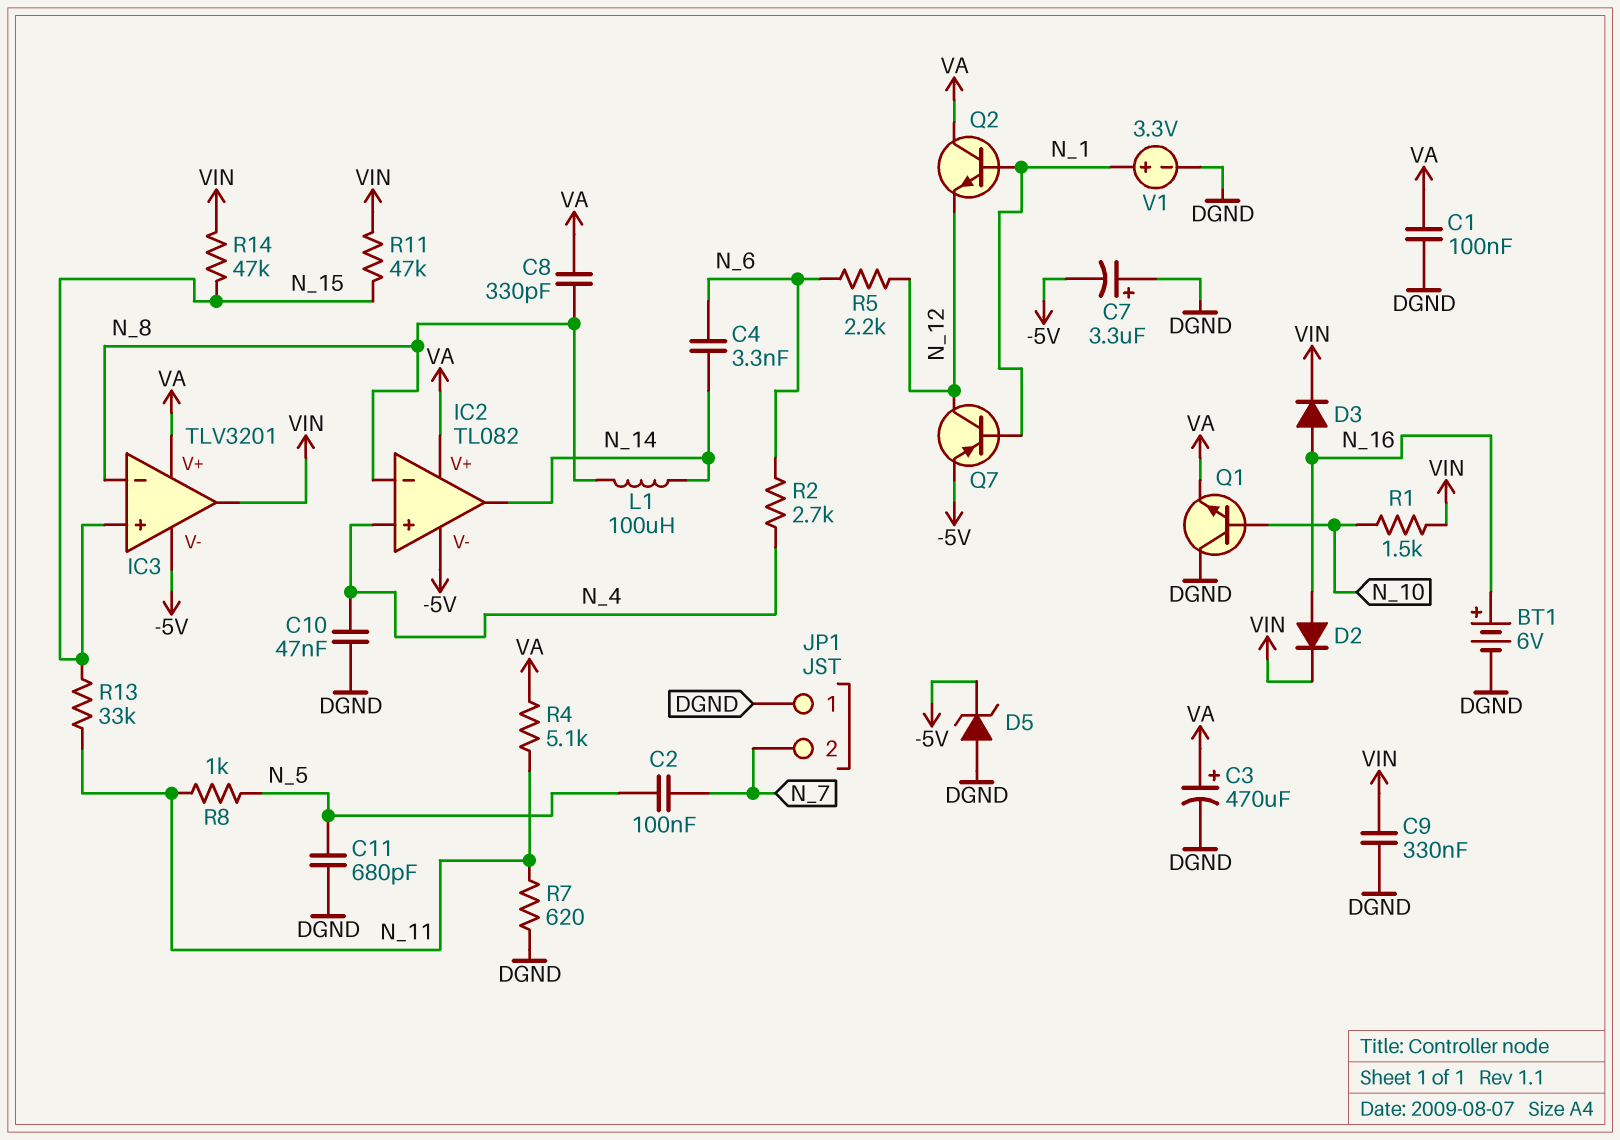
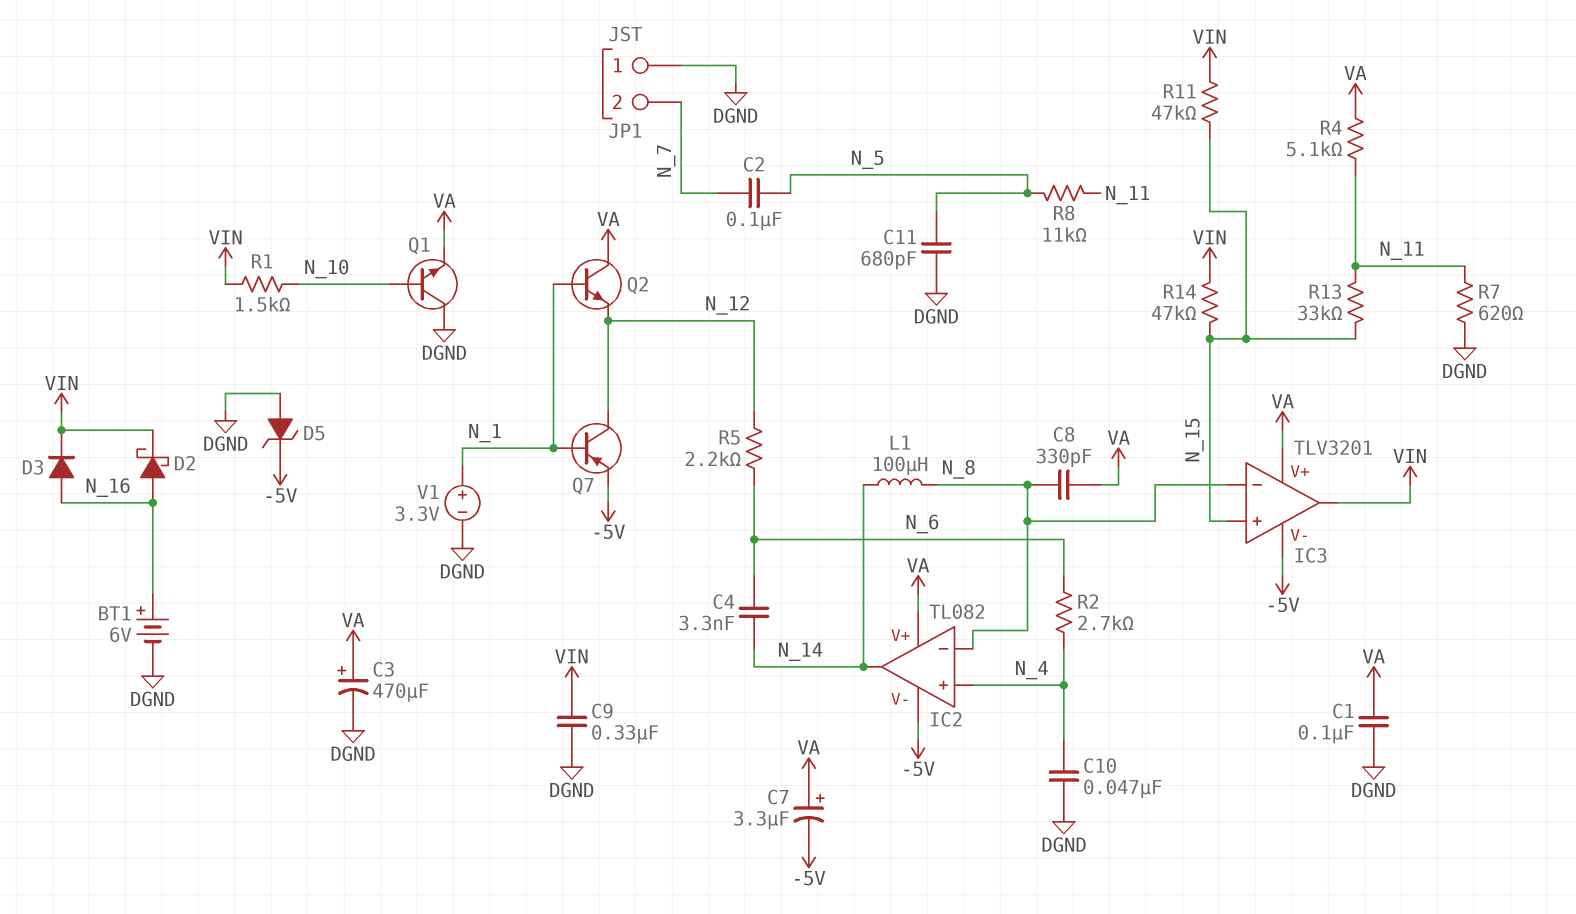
C7: 3.3uF (plus DGND, minus -5V) -> 3.3uF (plus VA, minus -5V)
D2: diode (A N_16, K VIN) -> schottky (A N_16, K VIN)
R8: 1k (N_5, N_11) -> 11k (N_5, N_11)

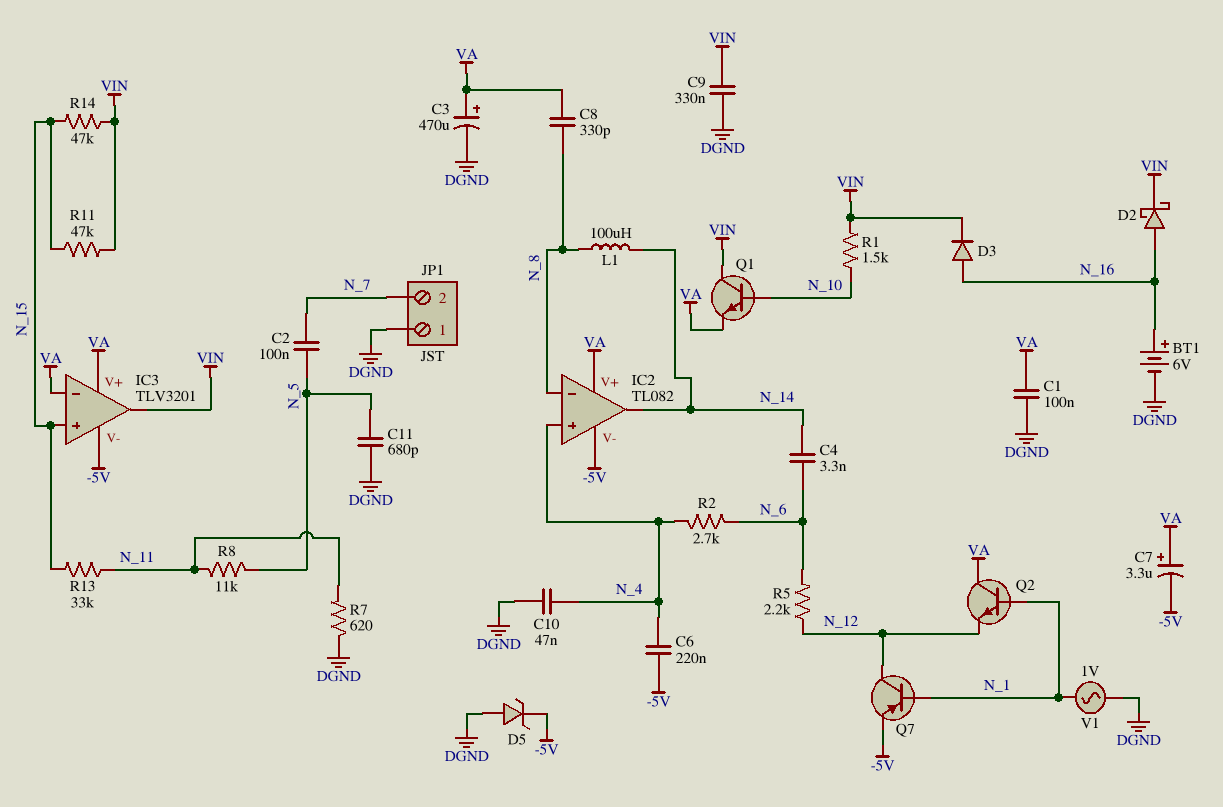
C6: none -> 220nF (-5V, N_4)
IC3 pin in-: N_8 -> VA
Q1: NPN (B N_10, C DGND, E VA) -> NPN (B N_10, C VIN, E VA)
R4: 5.1k (N_11, VA) -> none
V1: 3.3V (plus N_1, minus DGND) -> AC 1V (DGND, N_1)

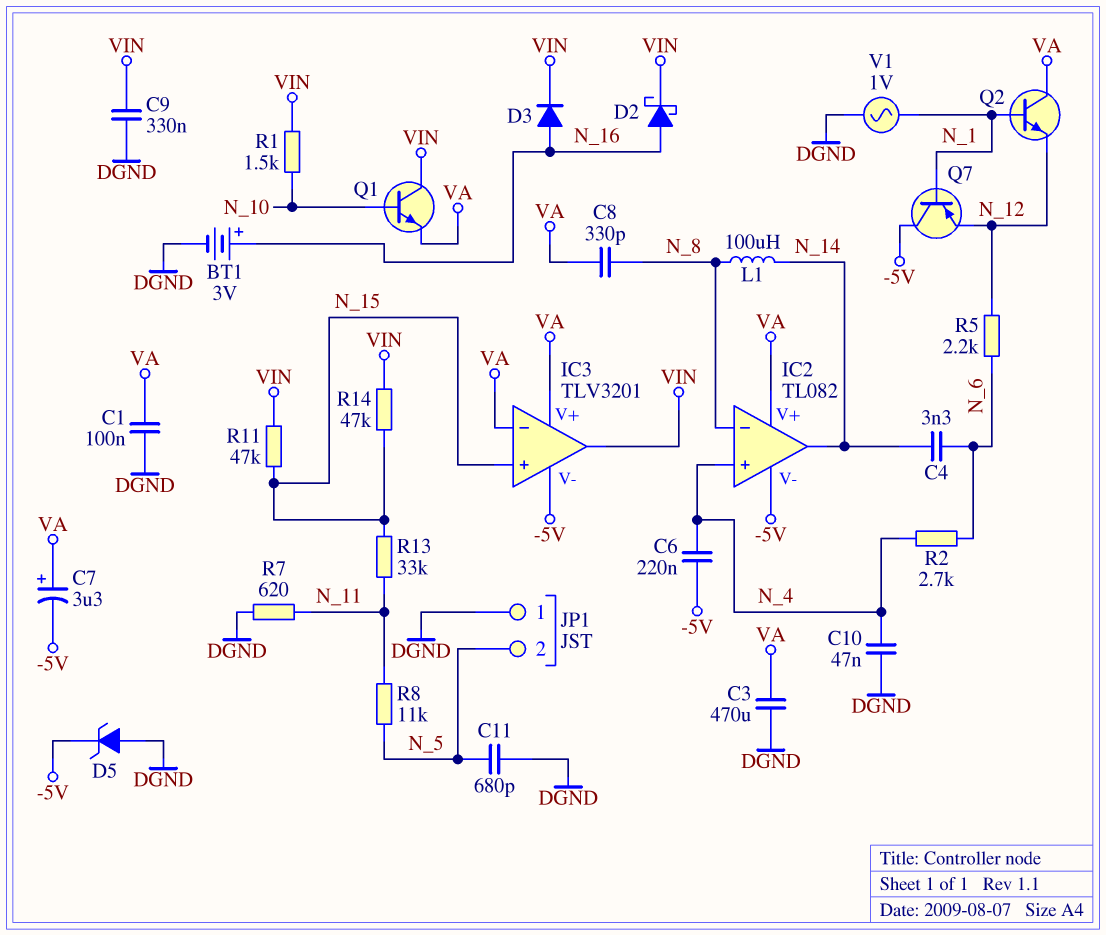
BT1: 6V (plus N_16, minus DGND) -> 3V (plus N_16, minus DGND)
C2: 100nF (N_5, N_7) -> none
C3: 470uF (plus VA, minus DGND) -> 470uF (DGND, VA)
JP1 pin 2: N_7 -> N_5
Q7: PNP (B N_1, C N_12, E -5V) -> PNP (B N_1, C -5V, E N_12)

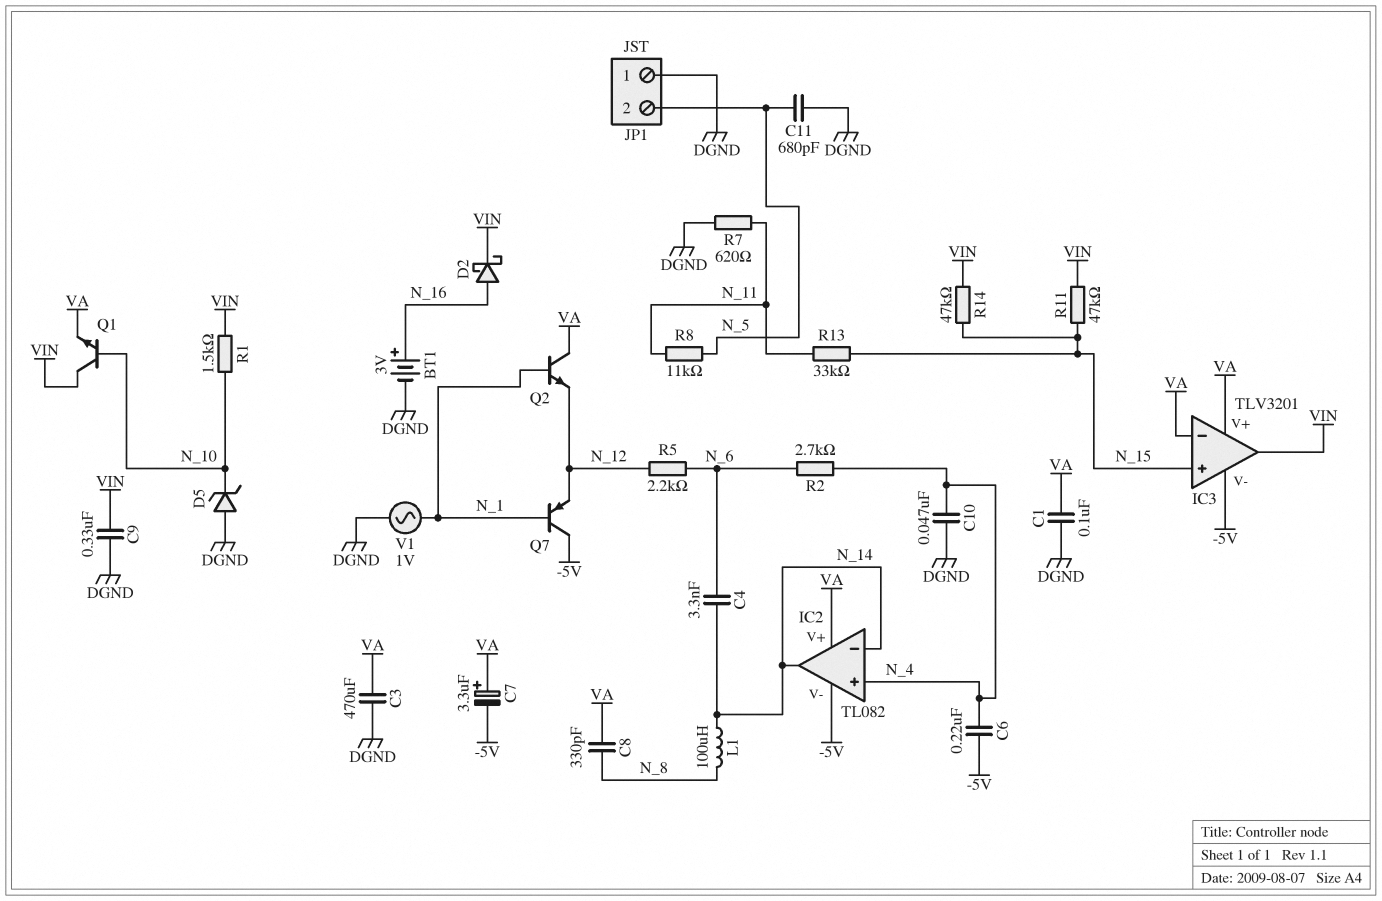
D3: diode (A N_16, K VIN) -> none
D5: zener (A DGND, K -5V) -> zener (A DGND, K N_10)
IC2 pin in-: N_8 -> N_14

